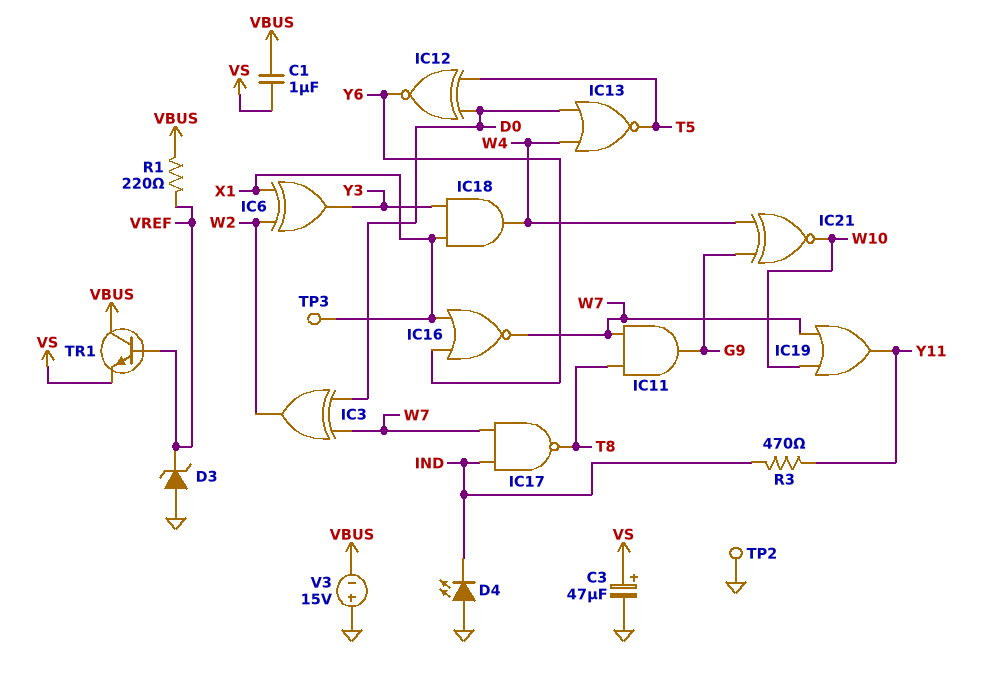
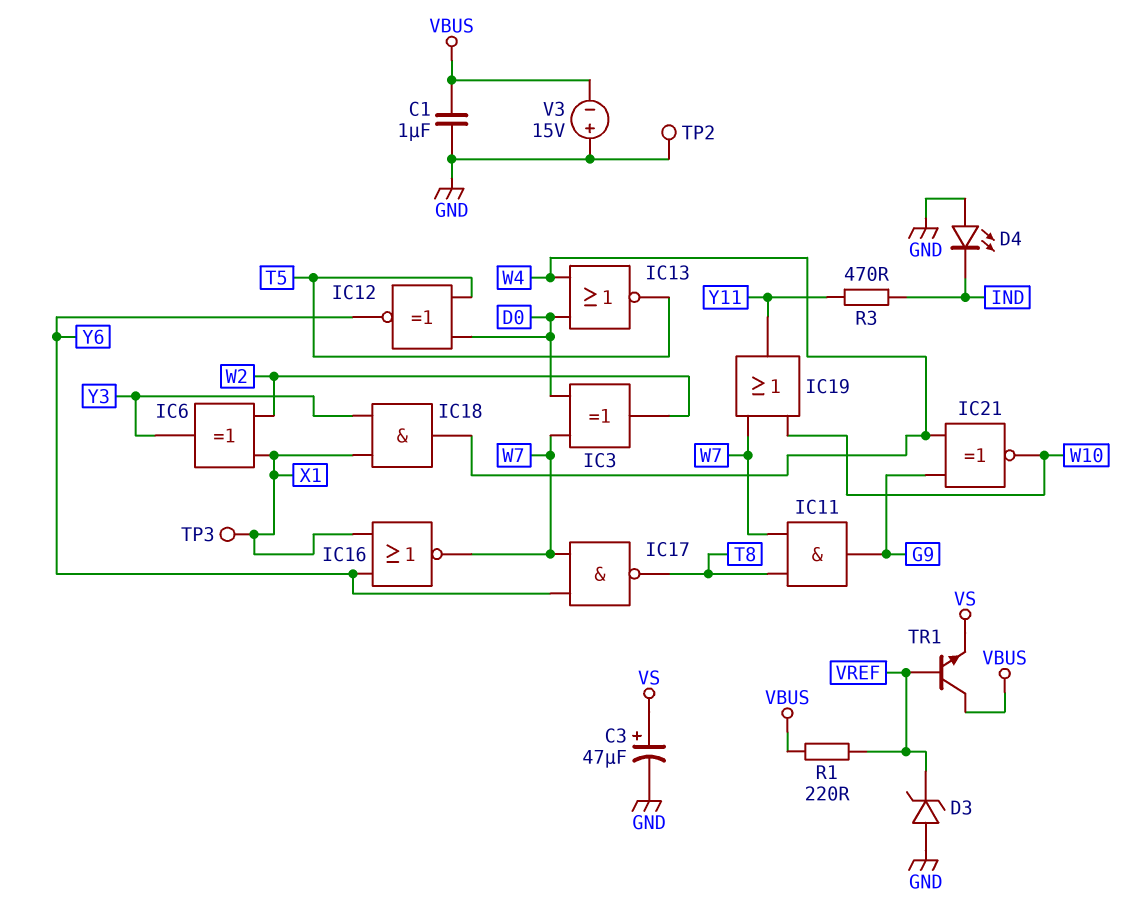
C1: 1uF (VBUS, VS) -> 1uF (GND, VBUS)
IC17: NAND (in IND, in W7, out T8) -> NAND (in W7, in Y6, out T8)

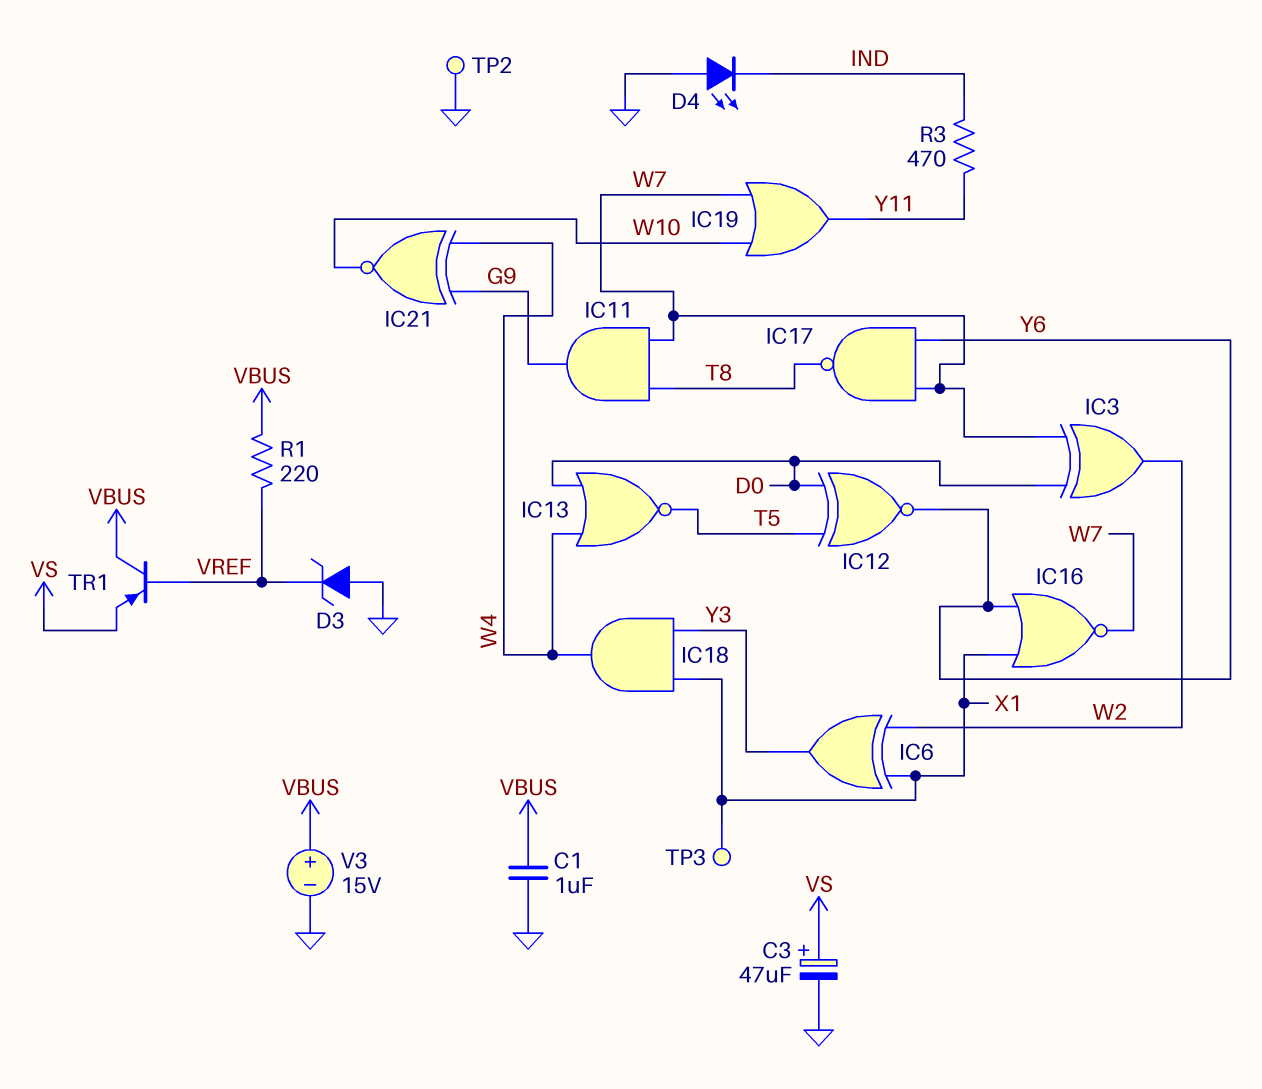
TR1: NPN (B VREF, C VBUS, E VS) -> PNP (B VREF, C VBUS, E VS)
V3: 15V (plus GND, minus VBUS) -> 15V (plus VBUS, minus GND)

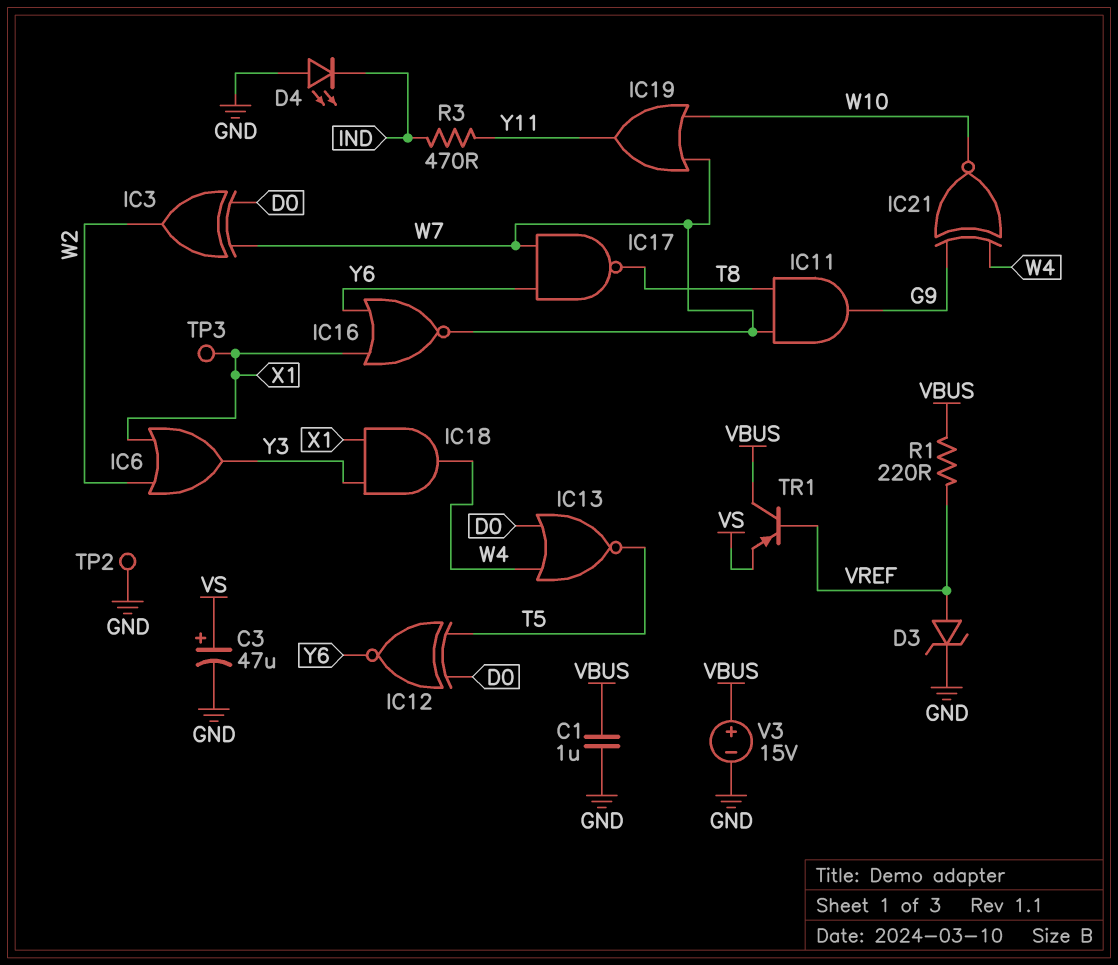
D3: zener (A GND, K VREF) -> zener (A VREF, K GND)
IC6: XOR (in W2, in X1, out Y3) -> OR (in W2, in X1, out Y3)

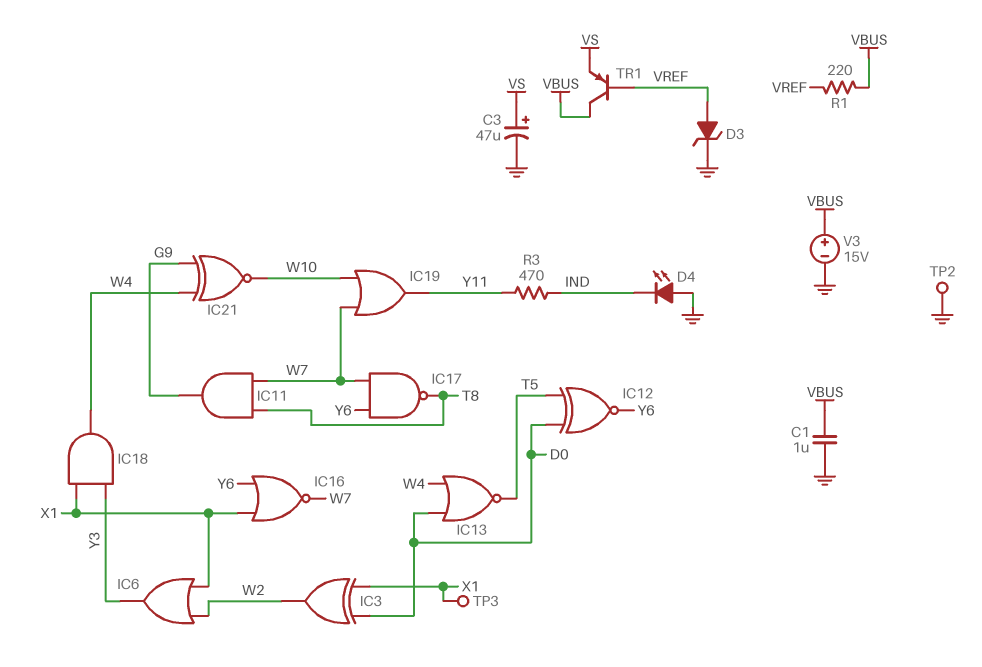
IC3: XOR (in D0, in W7, out W2) -> XOR (in D0, in X1, out W2)

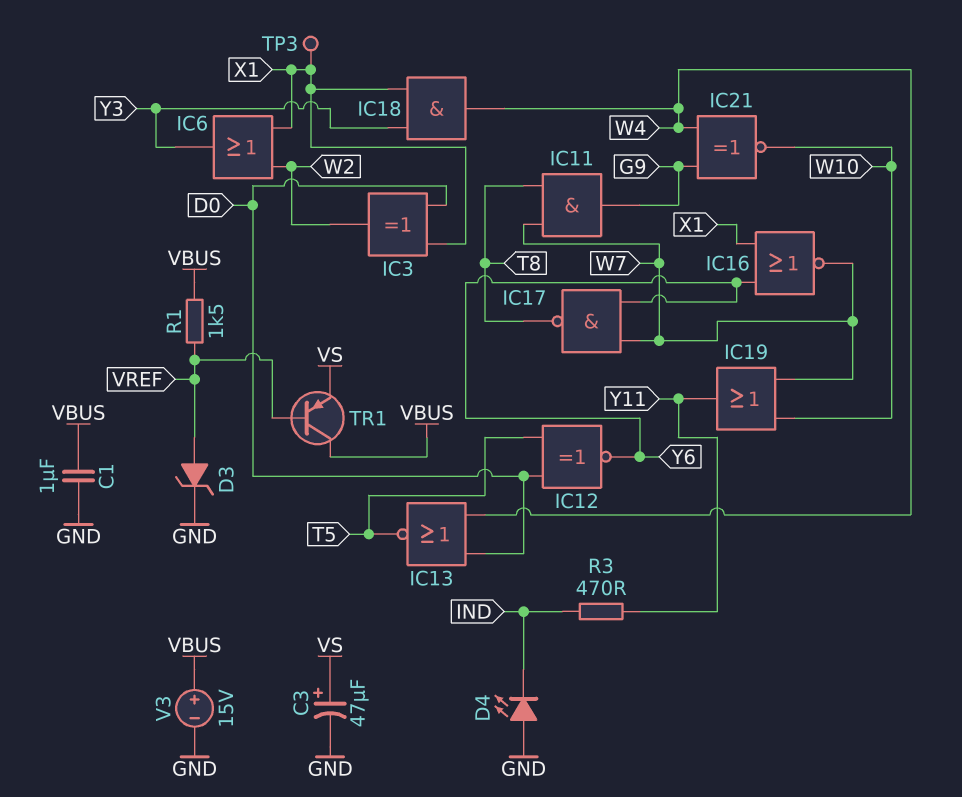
R1: 220 (VBUS, VREF) -> 1.5k (VBUS, VREF)
TP2: test point (GND) -> none

